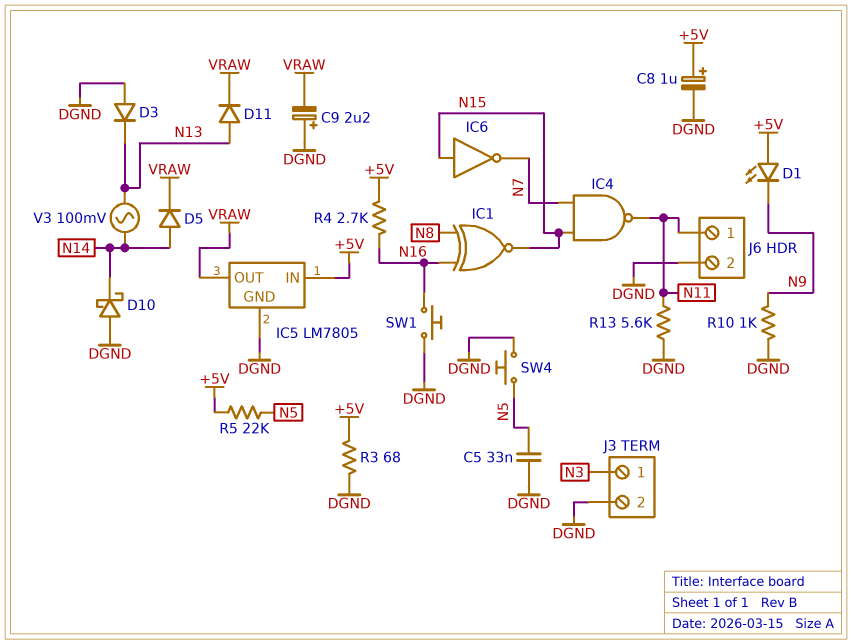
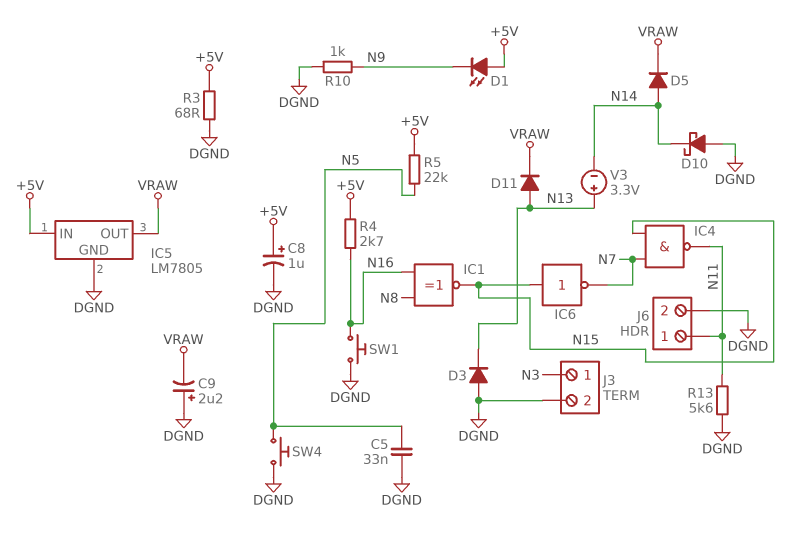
V3: AC 100mV (N13, N14) -> 3.3V (plus N13, minus N14)

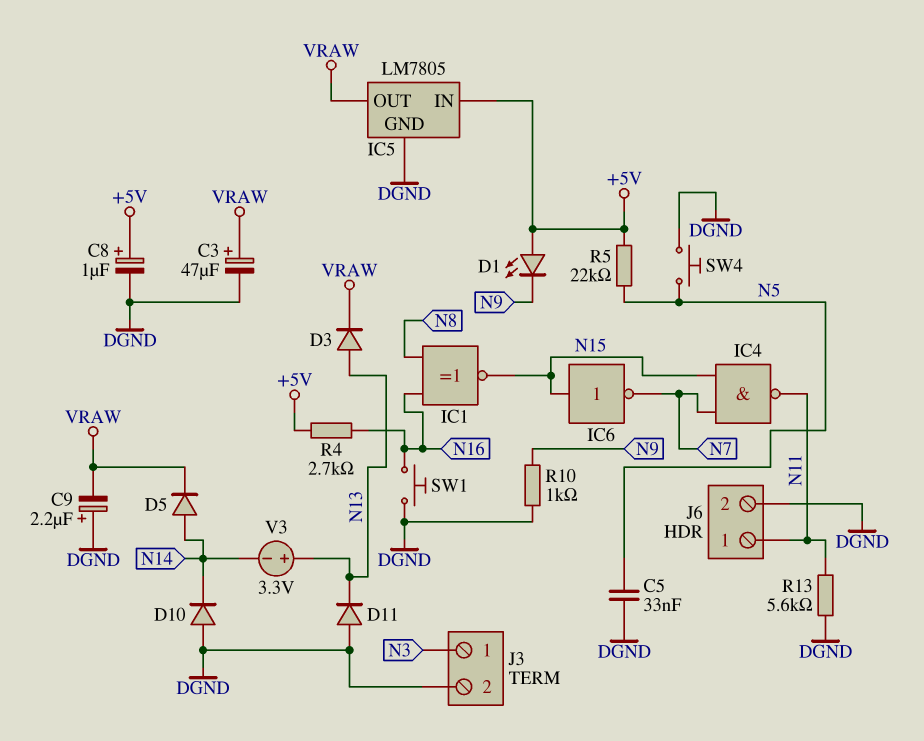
C3: none -> 47uF (plus VRAW, minus DGND)
D3: diode (A DGND, K N13) -> diode (A N13, K VRAW)
D10: schottky (A DGND, K N14) -> diode (A DGND, K N14)
D11: diode (A N13, K VRAW) -> diode (A DGND, K N13)
R3: 68 (+5V, DGND) -> none

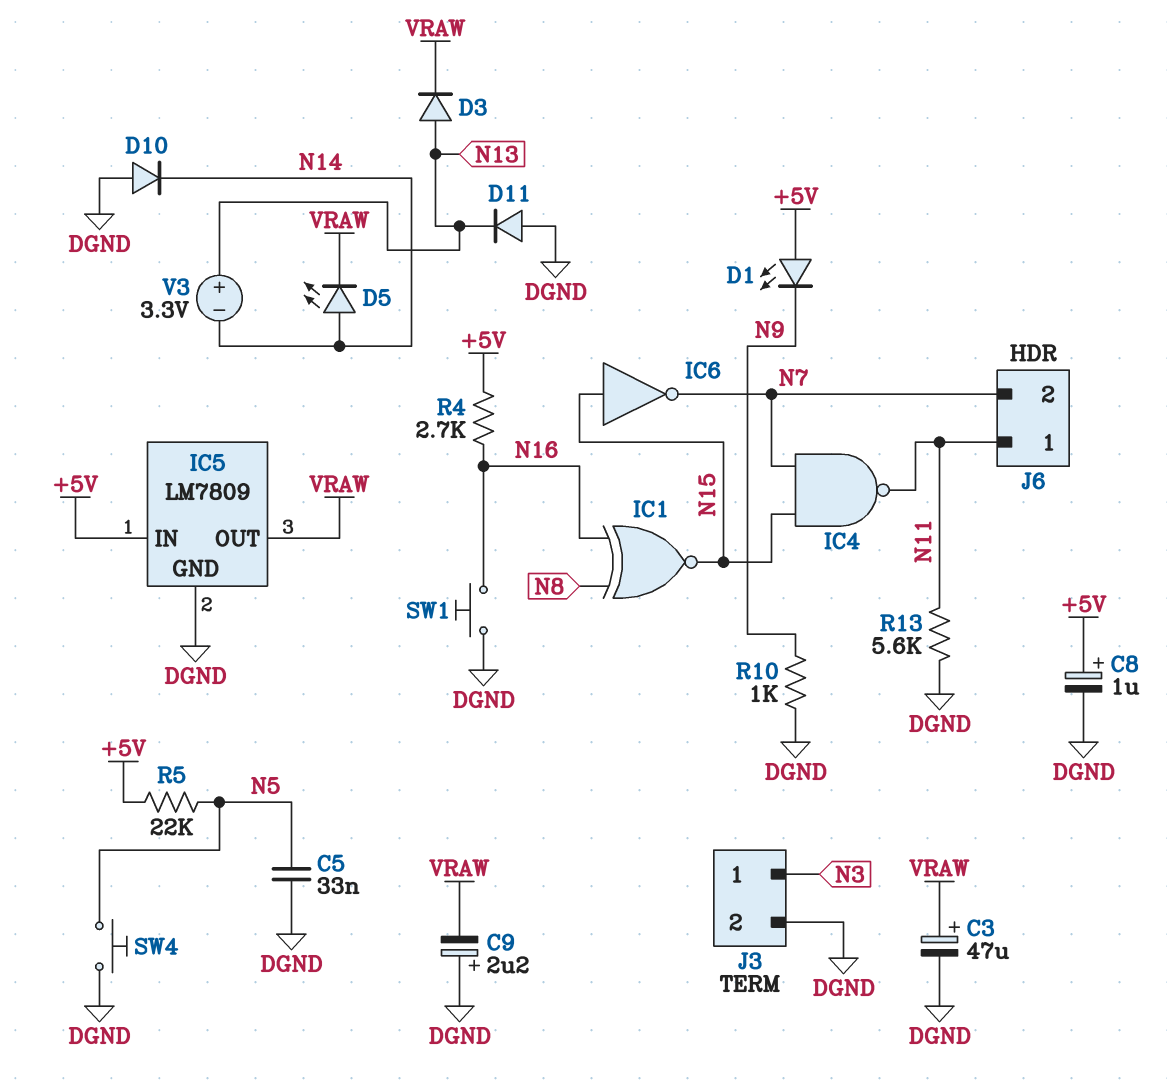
D5: diode (A N14, K VRAW) -> LED (A N14, K VRAW)
IC5: LM7805 -> LM7809
J6 pin 2: DGND -> N7

